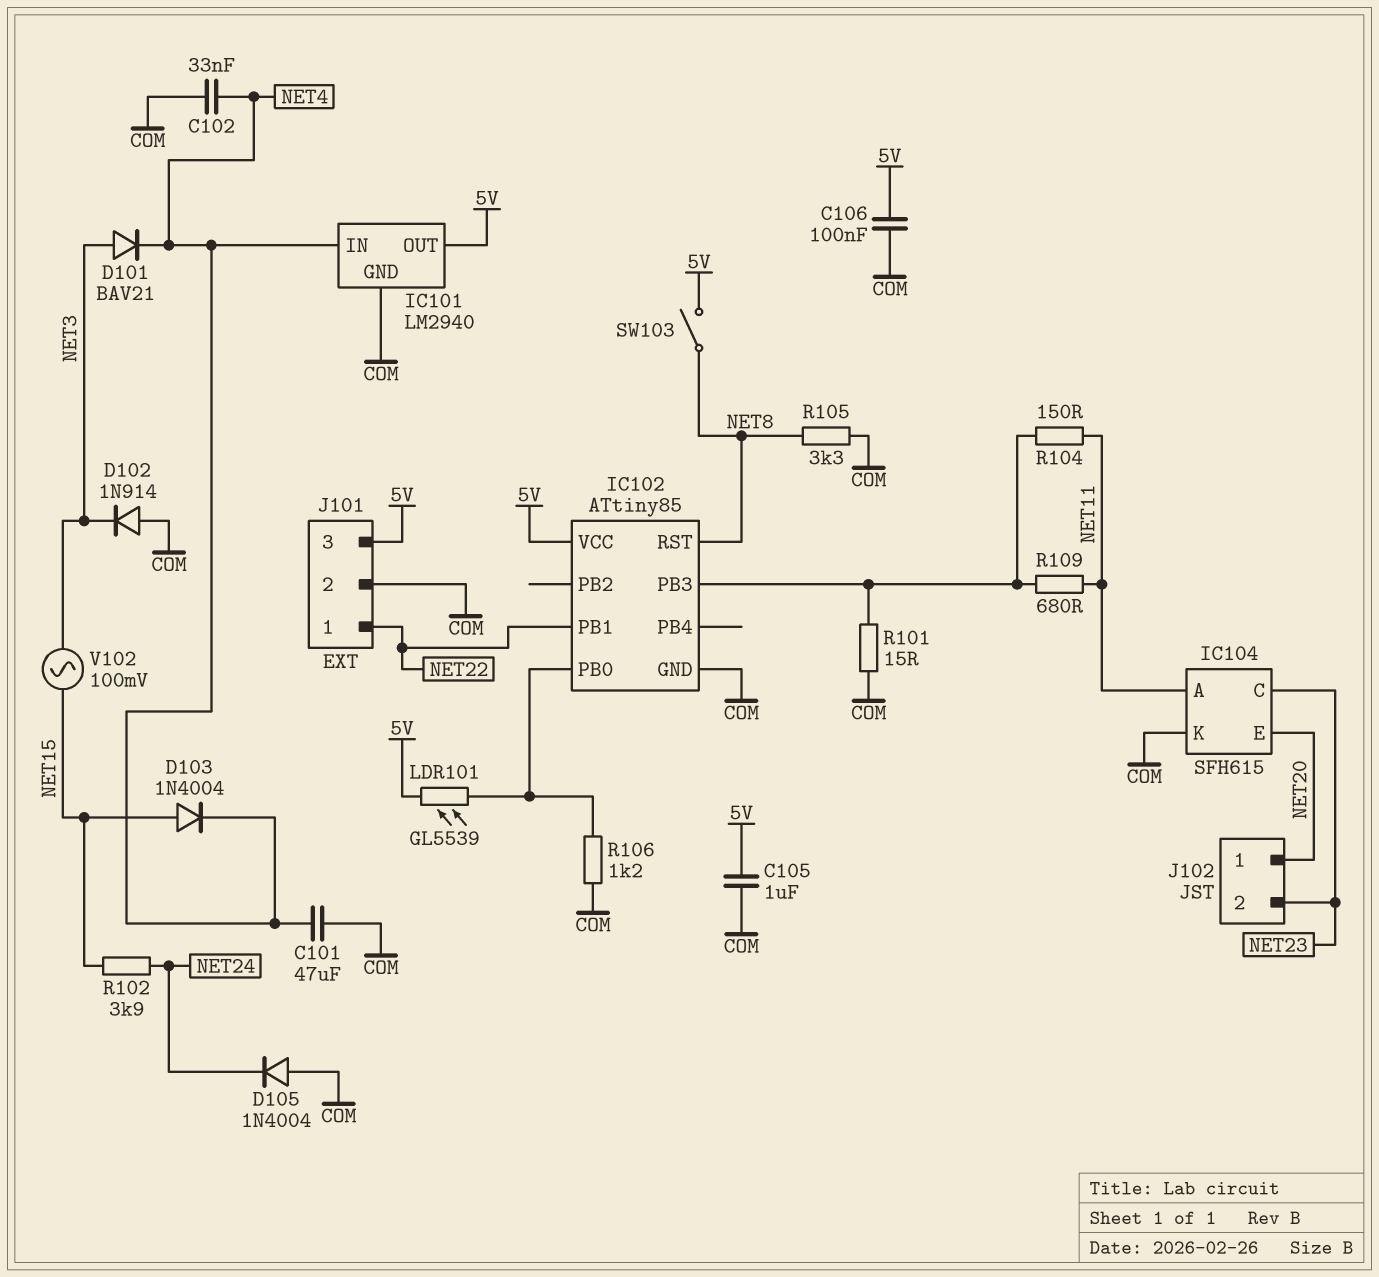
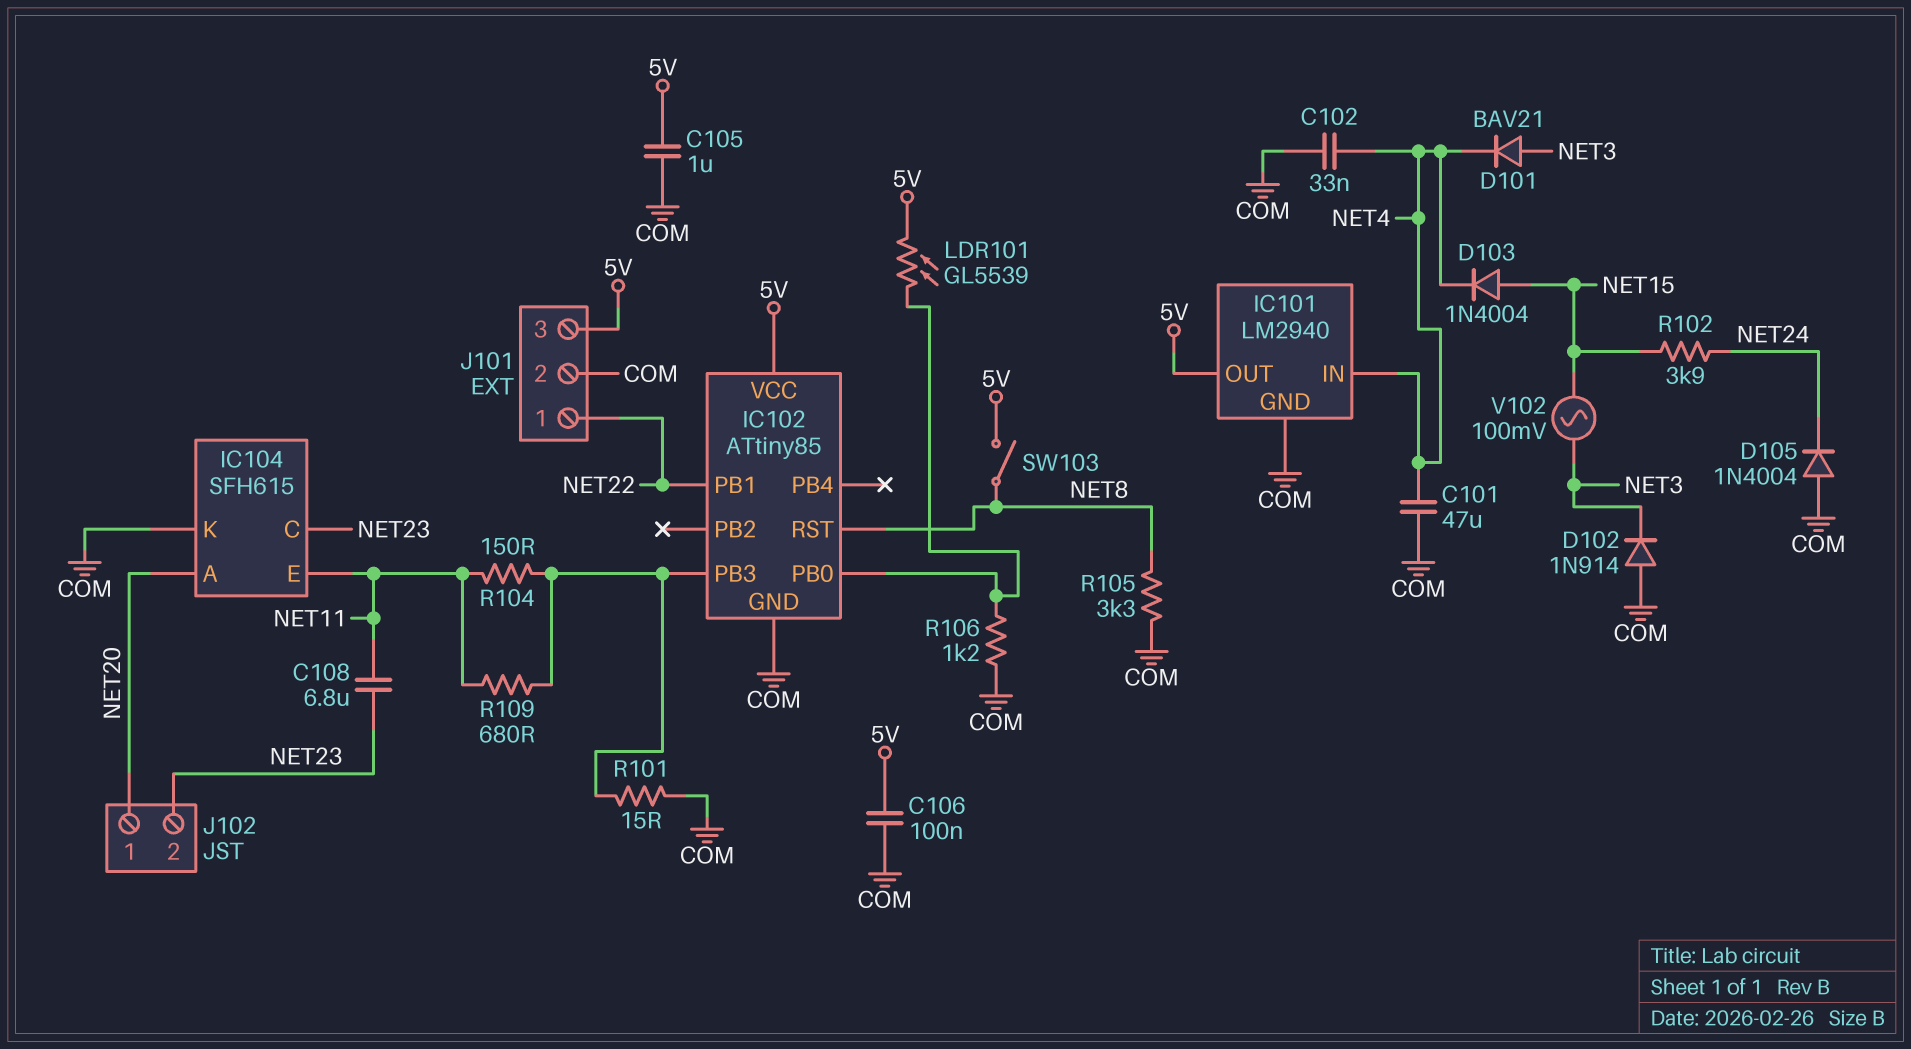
C108: none -> 6.8uF (NET11, NET23)
IC104 pin A: NET11 -> NET20
IC104 pin E: NET20 -> NET11

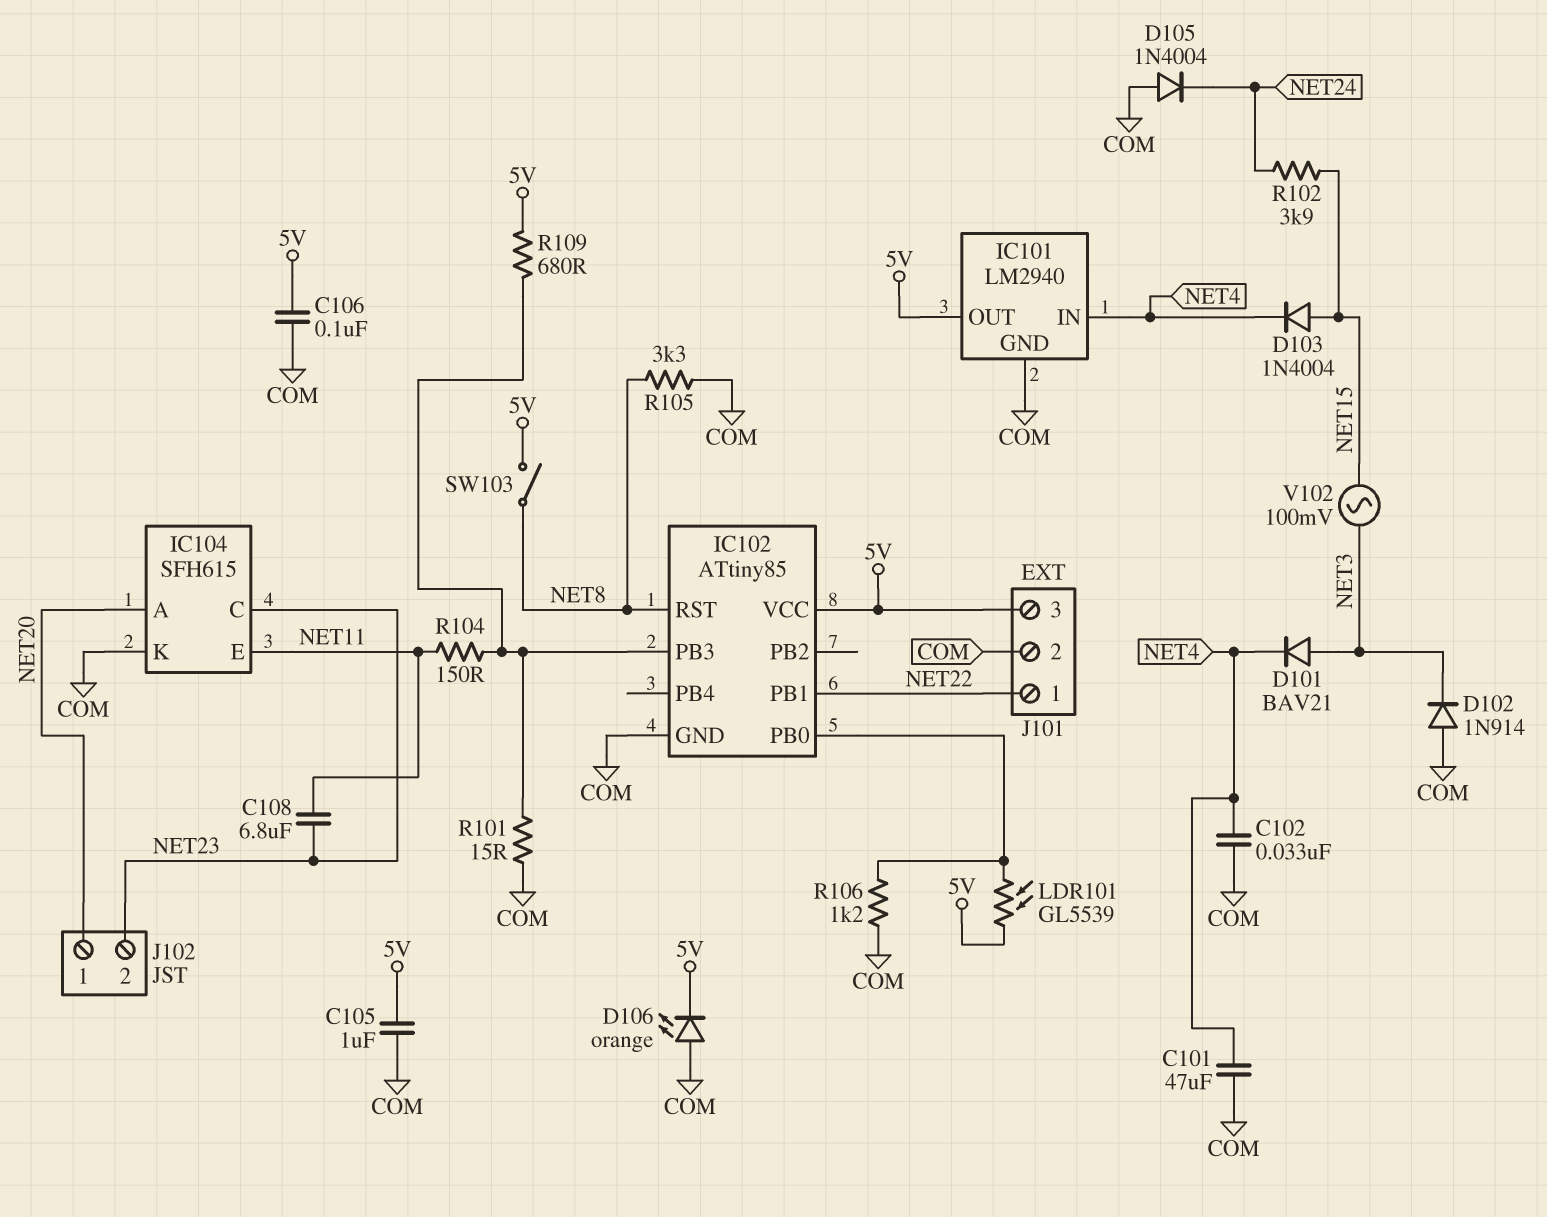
D106: none -> LED orange (A COM, K 5V)
R109: 680 (IC102/PB3, NET11) -> 680 (5V, IC102/PB3)

